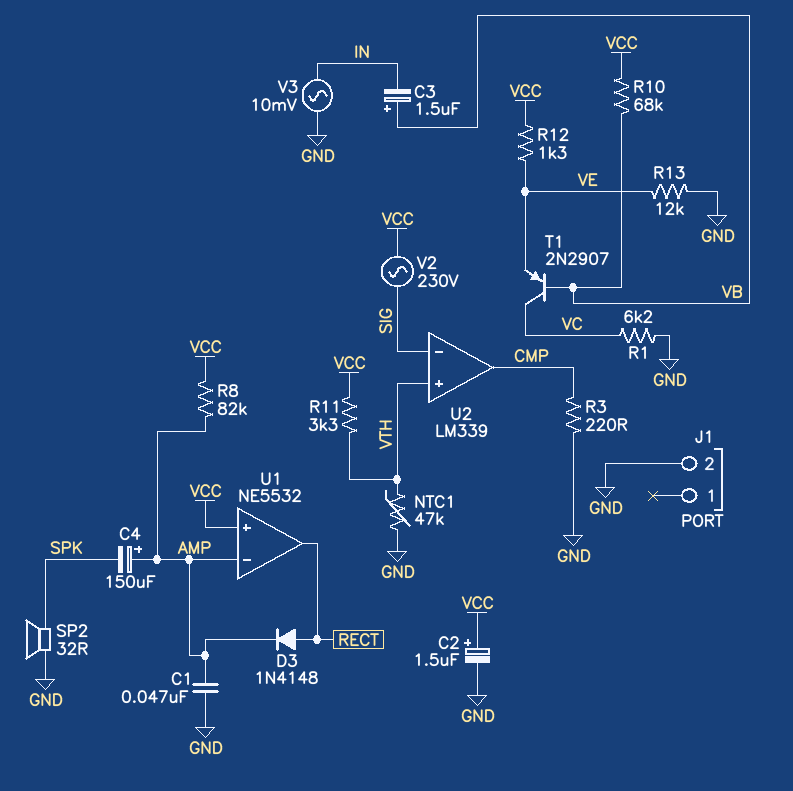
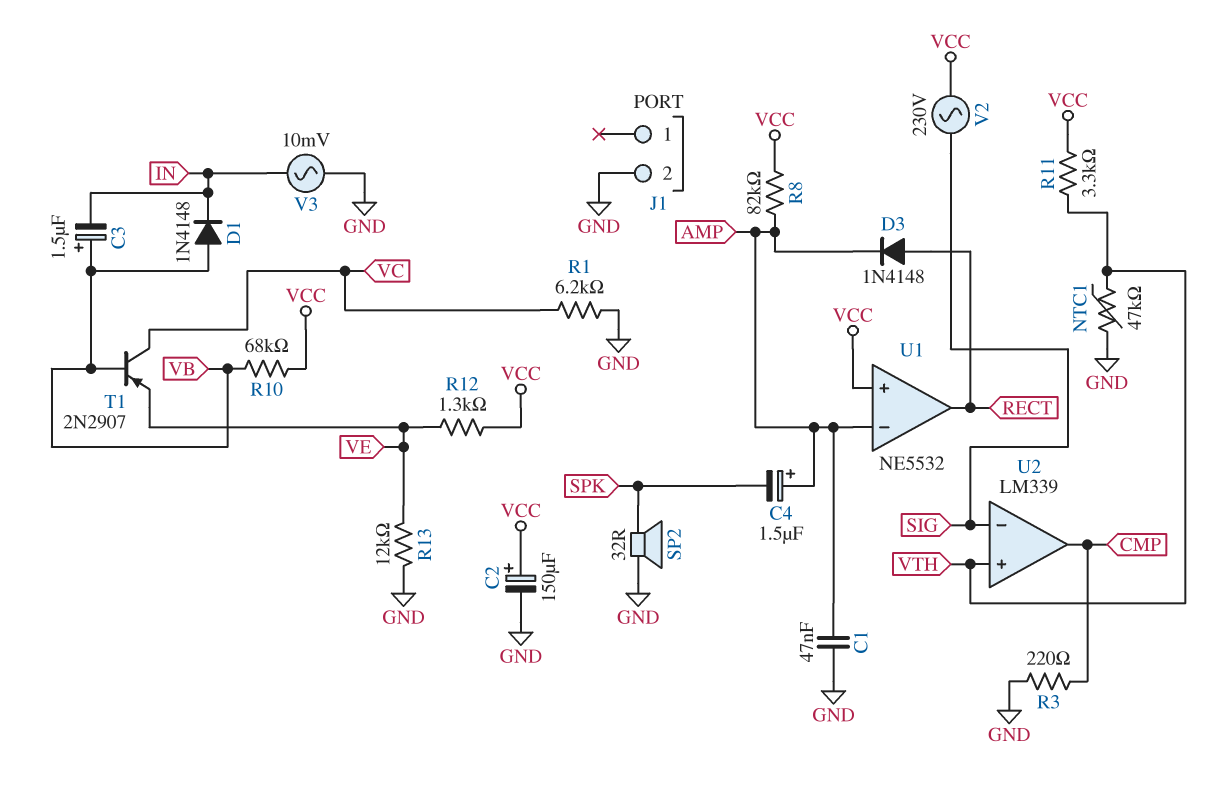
C2: 1.5uF (plus VCC, minus GND) -> 150uF (plus VCC, minus GND)
C4: 150uF (plus AMP, minus SPK) -> 1.5uF (plus AMP, minus SPK)
D1: none -> diode 1N4148 (A VB, K IN)

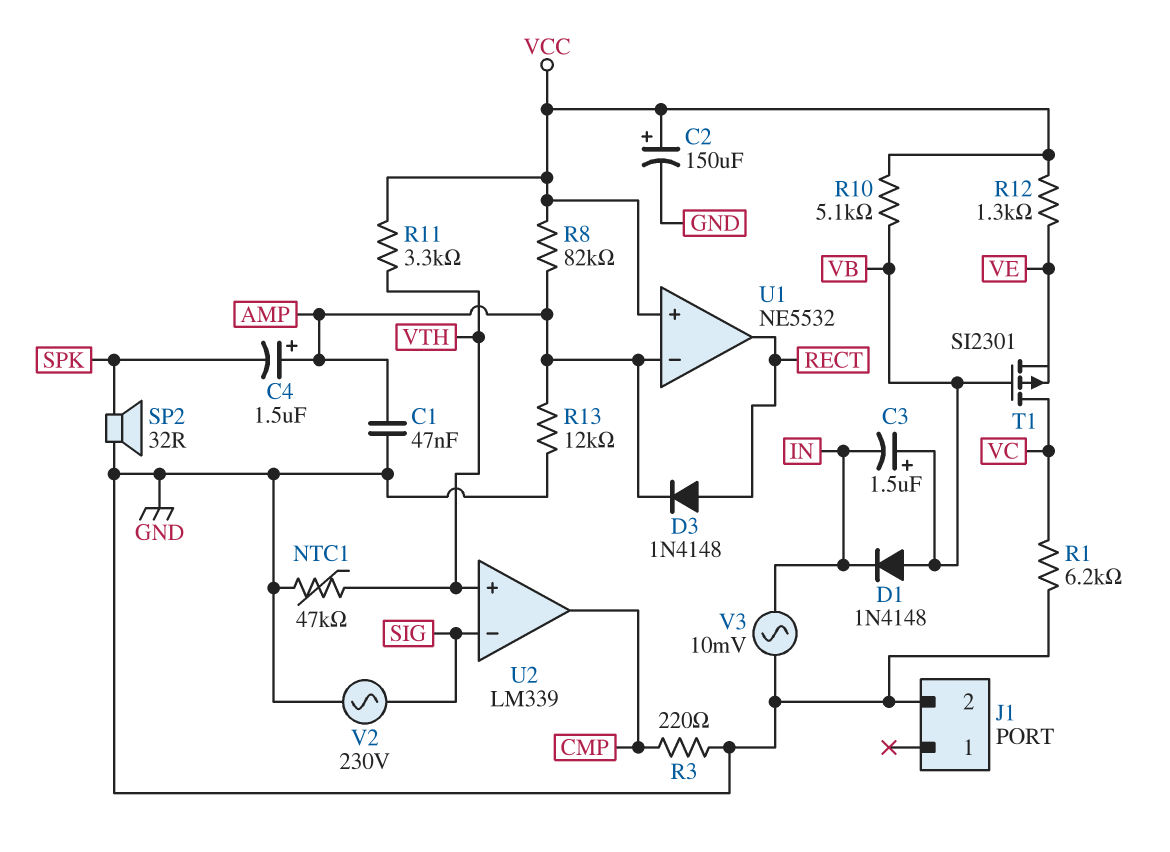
R10: 68k (VB, VCC) -> 5.1k (VB, VCC)
R13: 12k (GND, VE) -> 12k (AMP, GND)
T1: PNP 2N2907 (B VB, C VC, E VE) -> PMOS SI2301 (G VB, D VC, S VE)
V2: AC 230V (SIG, VCC) -> AC 230V (GND, SIG)

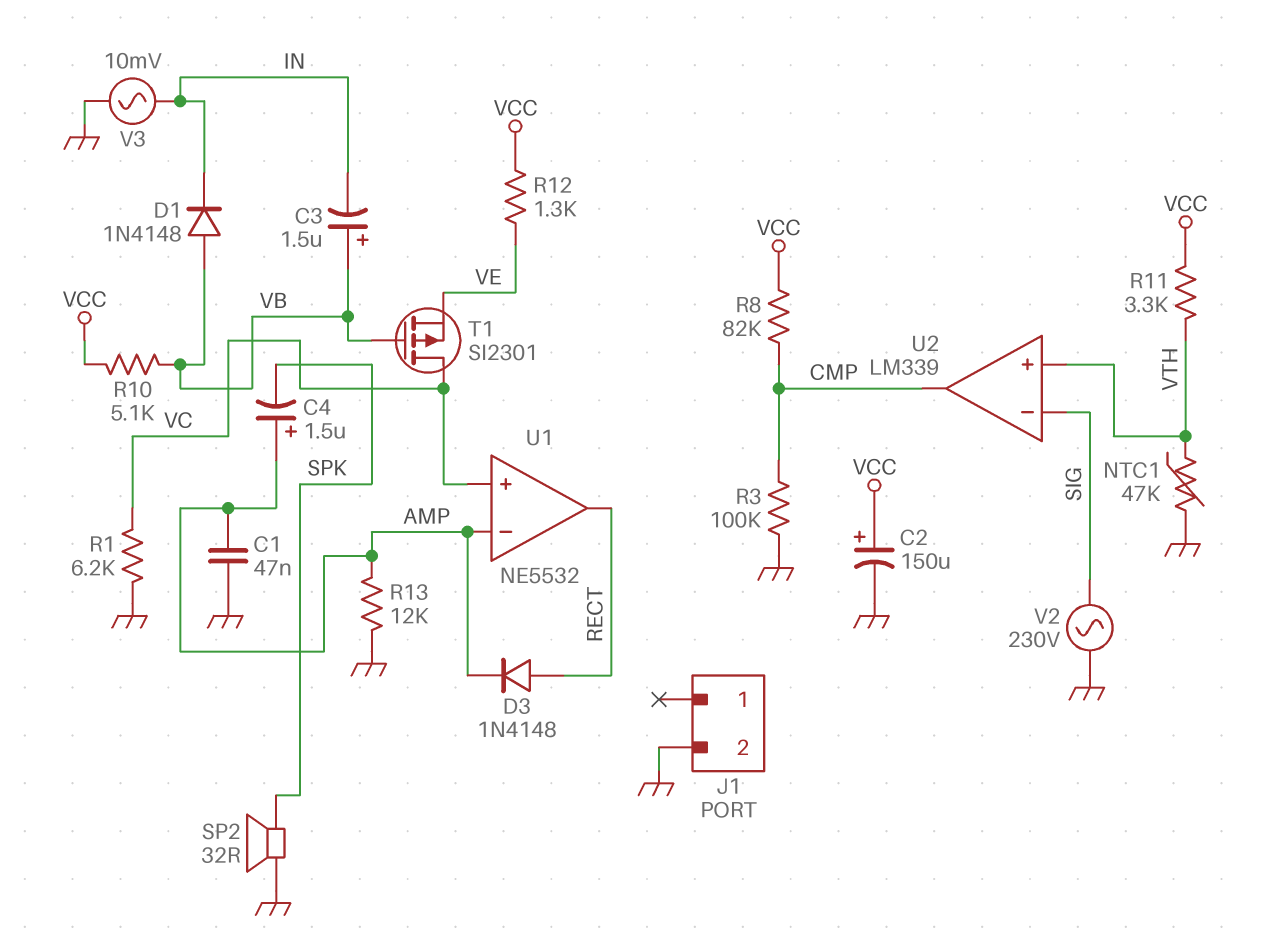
R3: 220 (CMP, GND) -> 100k (CMP, GND)
R8: 82k (AMP, VCC) -> 82k (CMP, VCC)
U1 pin in+: VCC -> VC

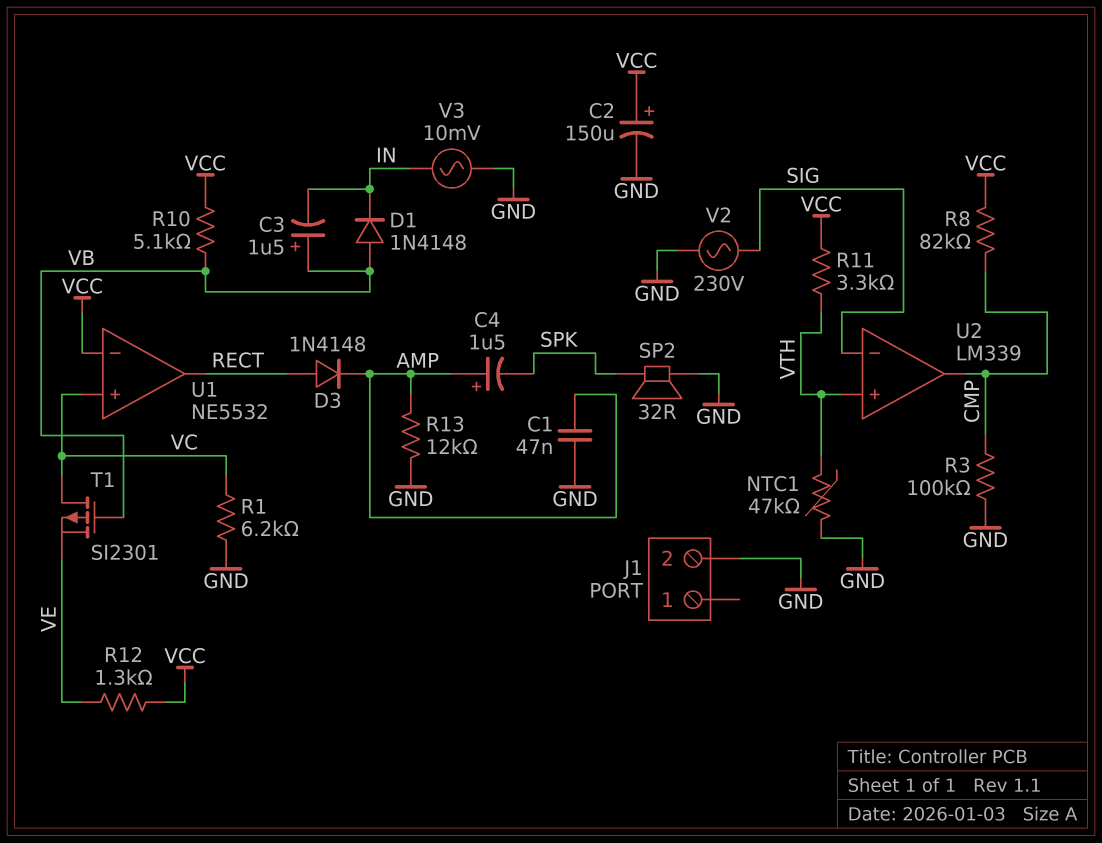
U1 pin in-: AMP -> VCC

